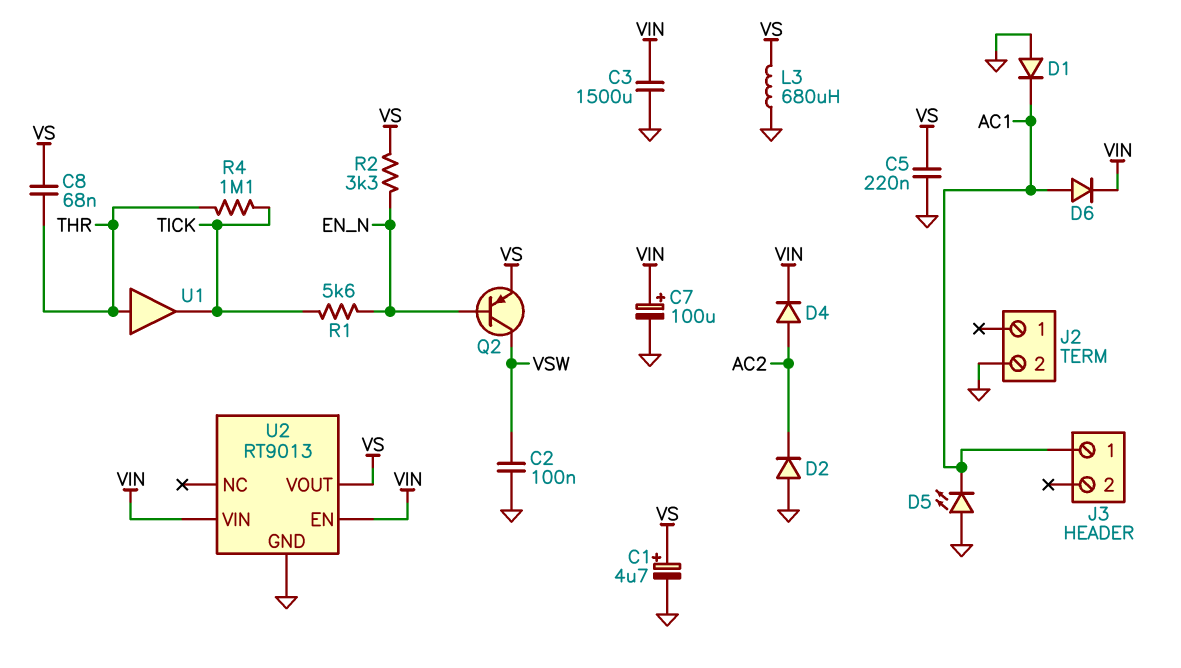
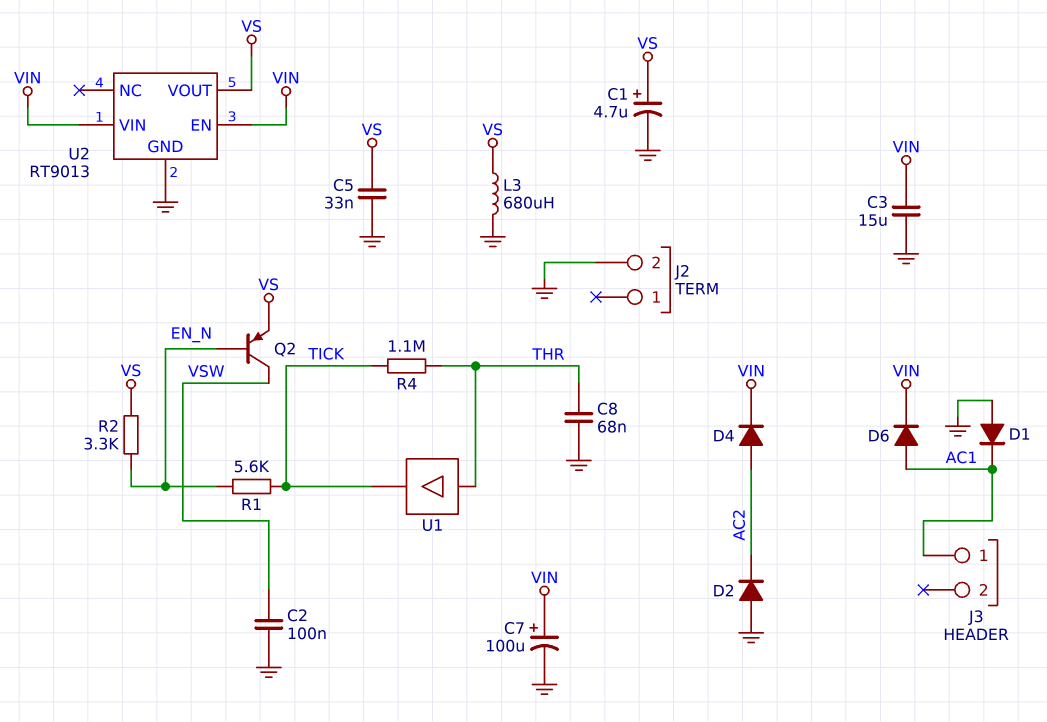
C3: 1500uF (GND, VIN) -> 15uF (GND, VIN)
C5: 220nF (GND, VS) -> 33nF (GND, VS)
C8: 68nF (THR, VS) -> 68nF (GND, THR)
D5: LED (A GND, K AC1) -> none

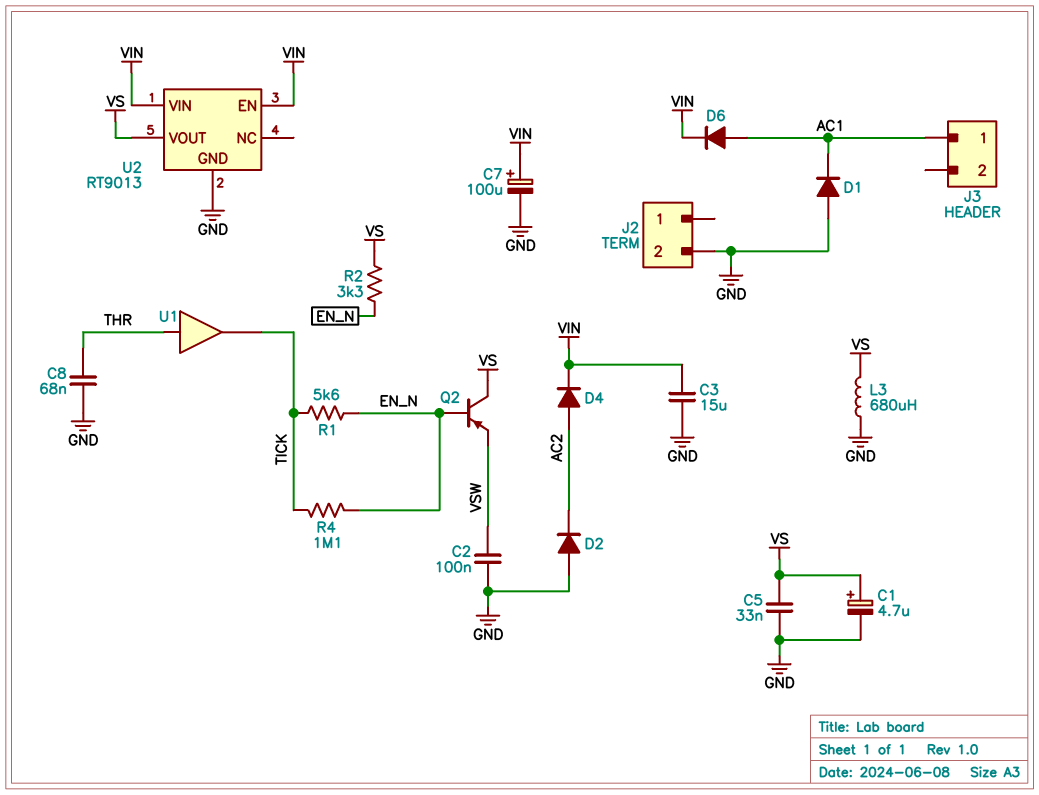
Q2: PNP (B EN_N, C VSW, E VS) -> PNP (B EN_N, C VS, E VSW)
R4: 1.1M (THR, TICK) -> 1.1M (EN_N, TICK)

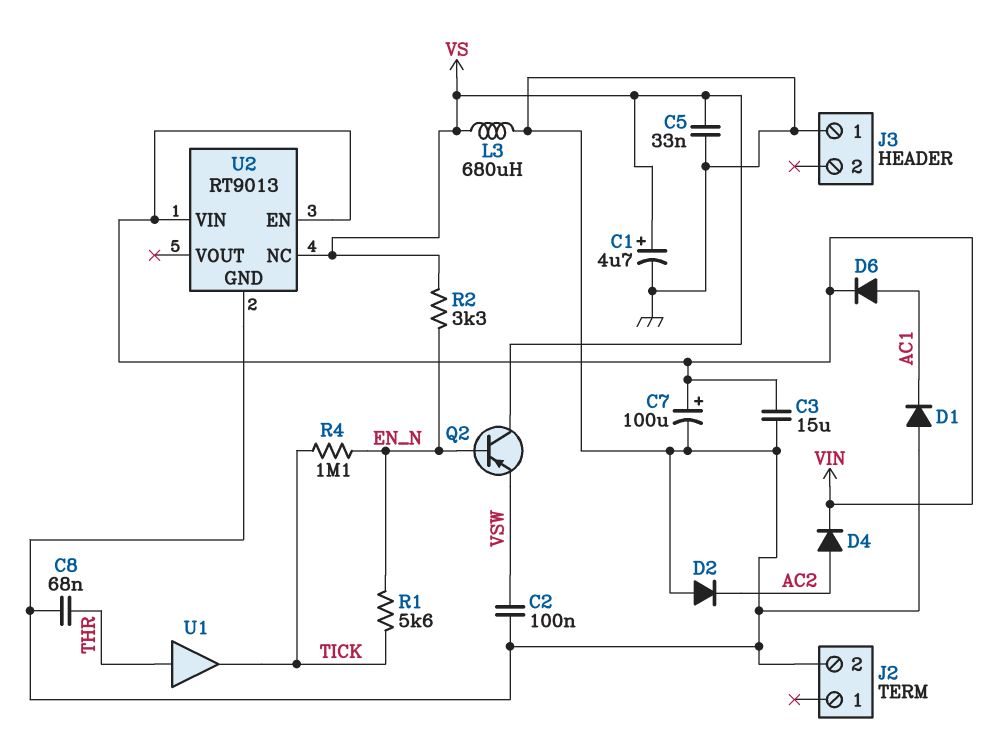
J3 pin 1: AC1 -> GND
U2 pin NC: none -> VS
U2 pin VOUT: VS -> none

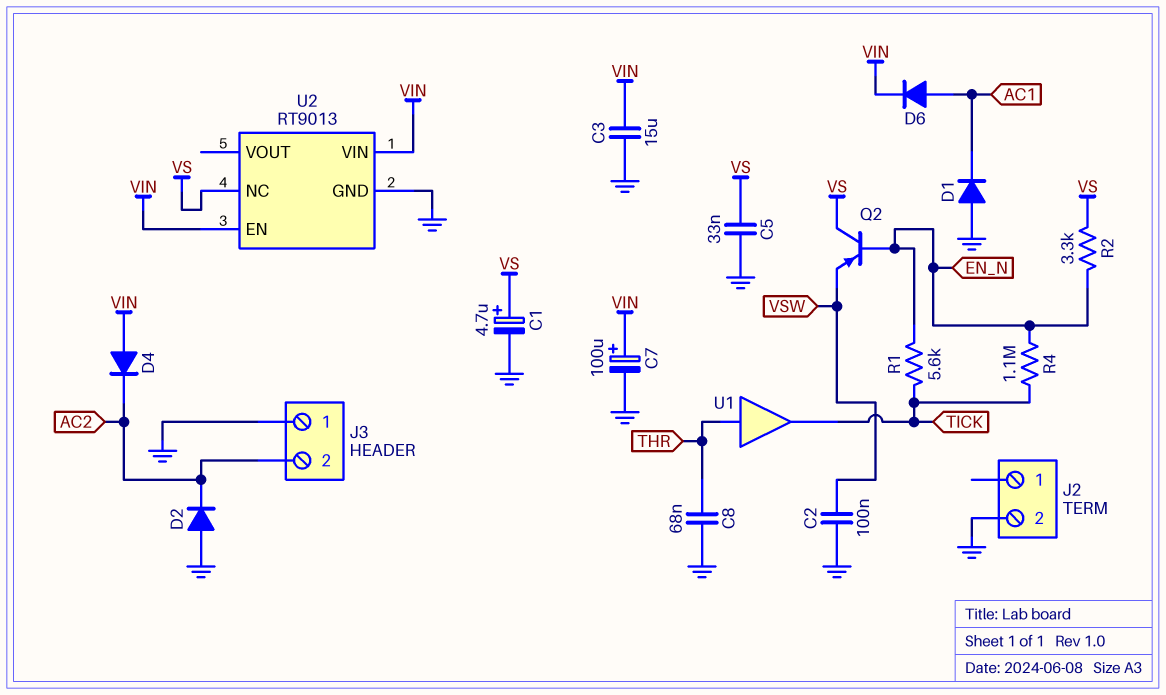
D4: diode (A AC2, K VIN) -> diode (A VIN, K AC2)
J3 pin 2: none -> AC2
L3: 680uH (GND, VS) -> none

